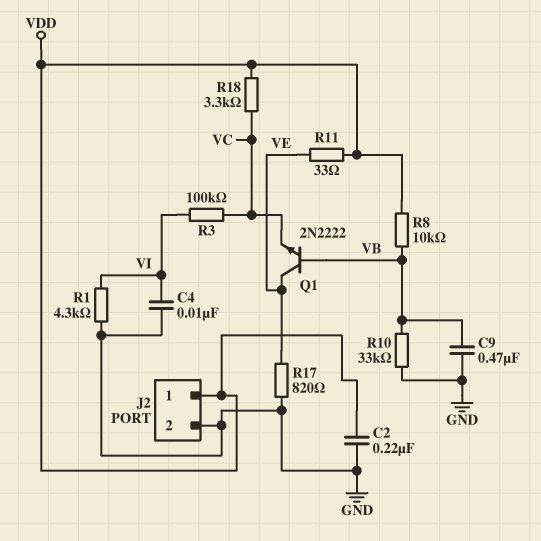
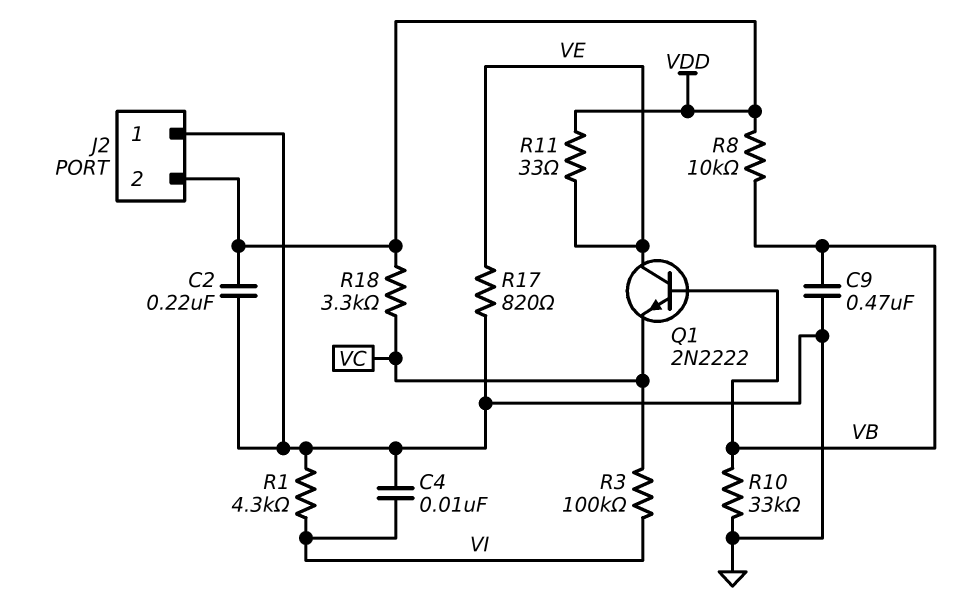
J2 pin 1: VDD -> GND
J2 pin 2: GND -> VDD

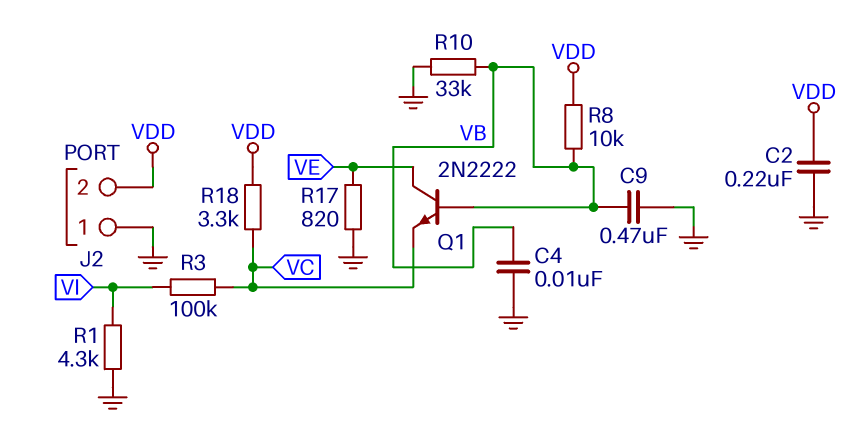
C4: 10nF (GND, VI) -> 10nF (GND, VB)
R11: 33 (VDD, VE) -> none

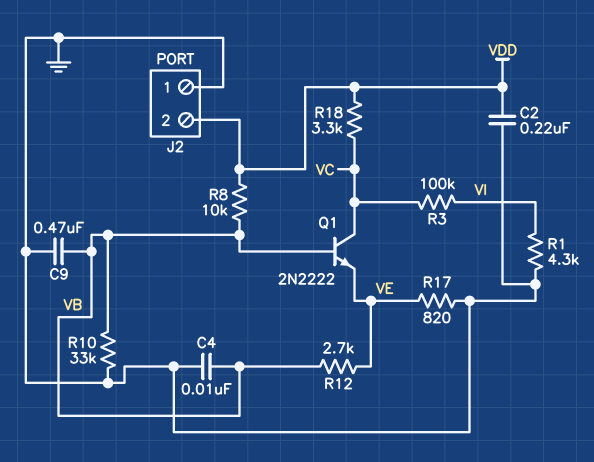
Q1: NPN 2N2222 (B VB, C VE, E VC) -> NPN 2N2222 (B VB, C VC, E VE)
R12: none -> 2.7k (VB, VE)

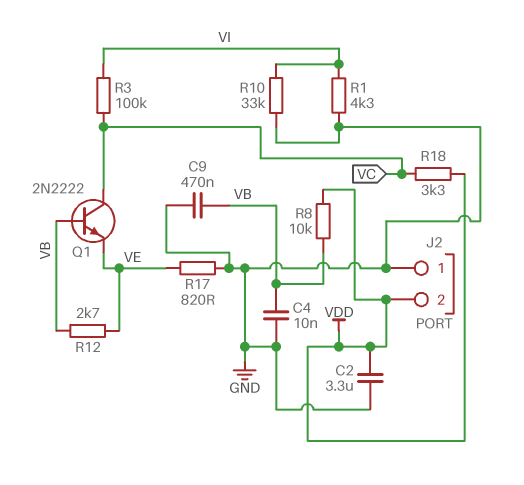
C2: 220nF (GND, VDD) -> 3.3uF (GND, VDD)
R10: 33k (GND, VB) -> 33k (GND, VI)

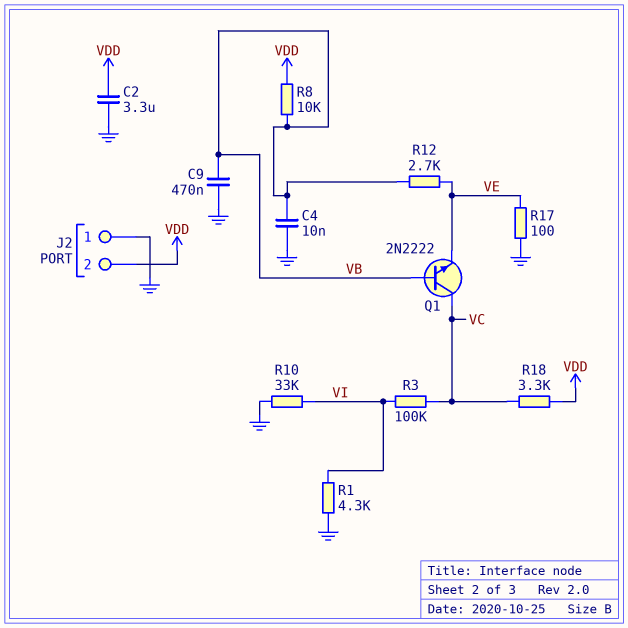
R17: 820 (GND, VE) -> 100 (GND, VE)

